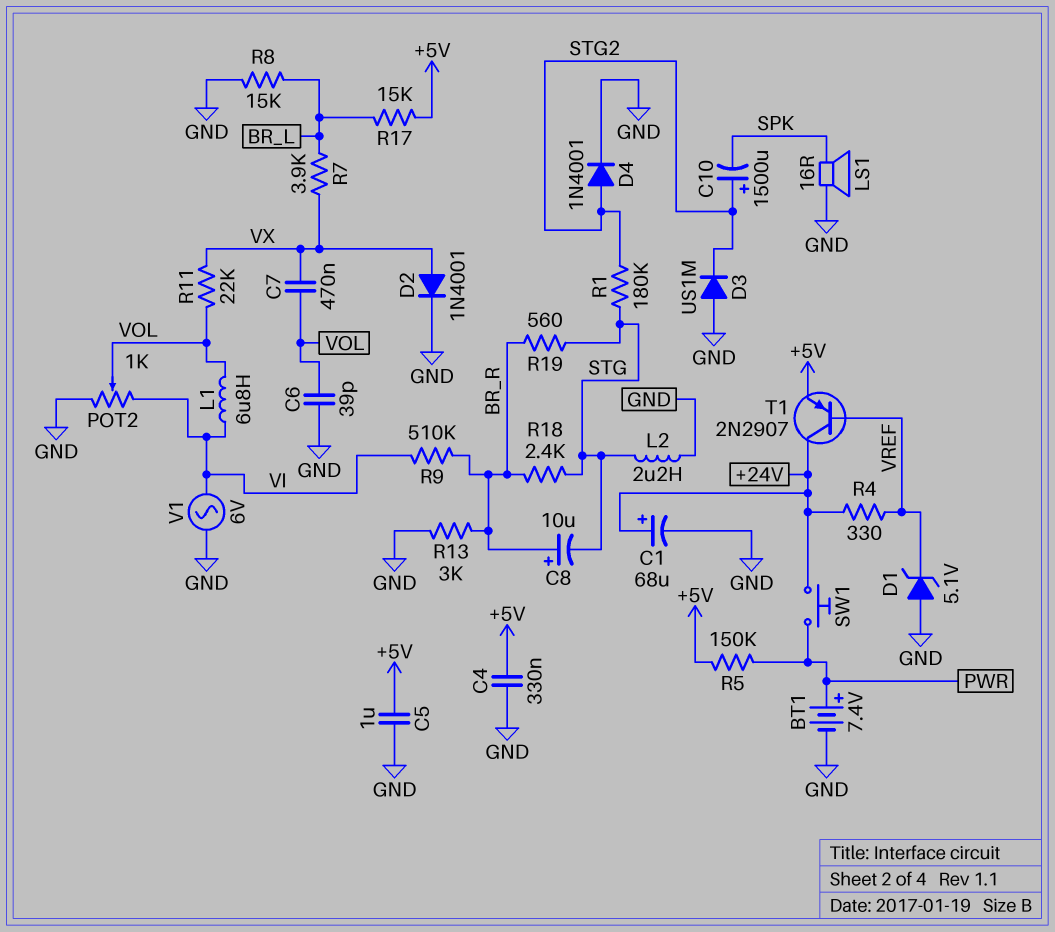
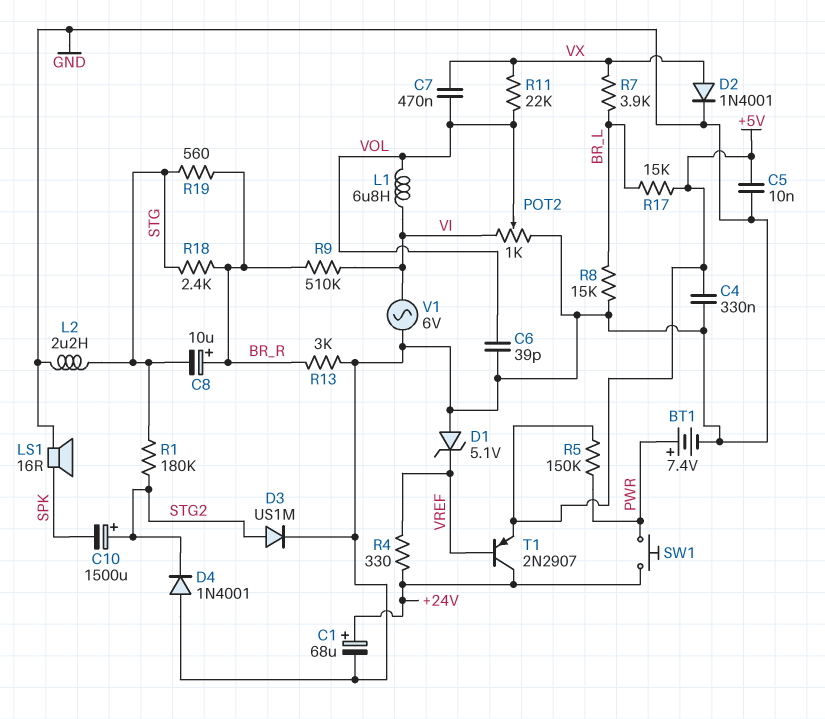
C5: 1uF (+5V, GND) -> 10nF (+5V, GND)
D3: diode US1M (A GND, K STG2) -> diode US1M (A STG2, K GND)
D4: diode 1N4001 (A STG2, K GND) -> diode 1N4001 (A GND, K STG2)

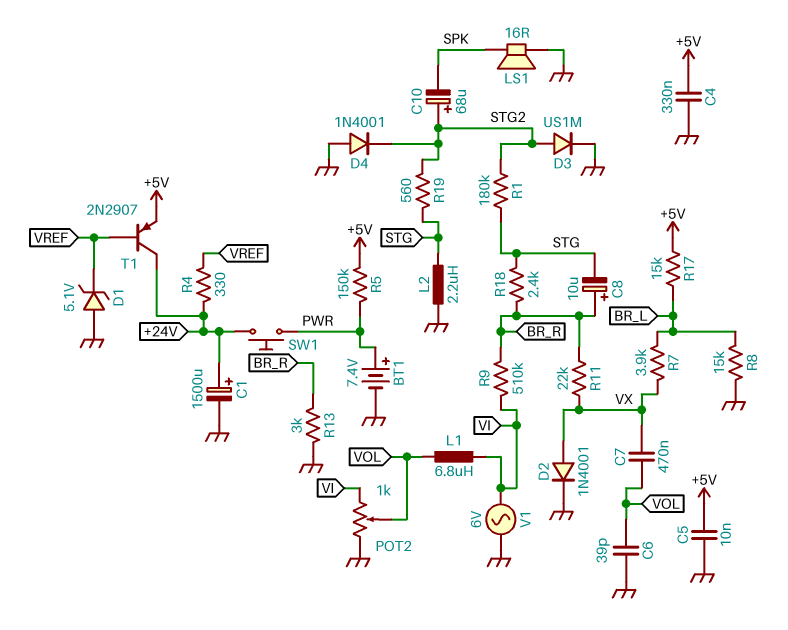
C1: 68uF (plus +24V, minus GND) -> 1500uF (plus +24V, minus GND)
C10: 1500uF (plus STG2, minus SPK) -> 68uF (plus STG2, minus SPK)
R11: 22k (VOL, VX) -> 22k (BR_R, VX)
R19: 560 (BR_R, STG) -> 560 (STG, STG2)

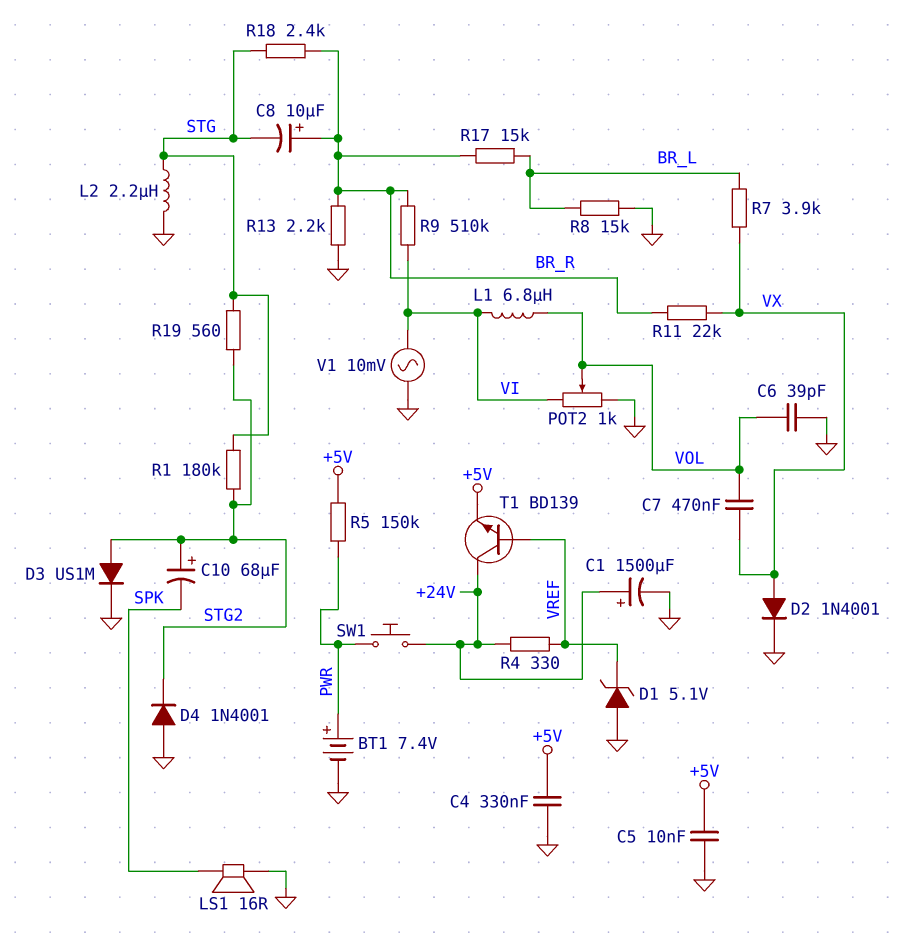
R13: 3k (BR_R, GND) -> 2.2k (BR_R, GND)
R17: 15k (+5V, BR_L) -> 15k (BR_L, BR_R)
T1: PNP 2N2907 (B VREF, C +24V, E +5V) -> NPN BD139 (B VREF, C +24V, E +5V)
V1: AC 6V (GND, VI) -> AC 10mV (GND, VI)

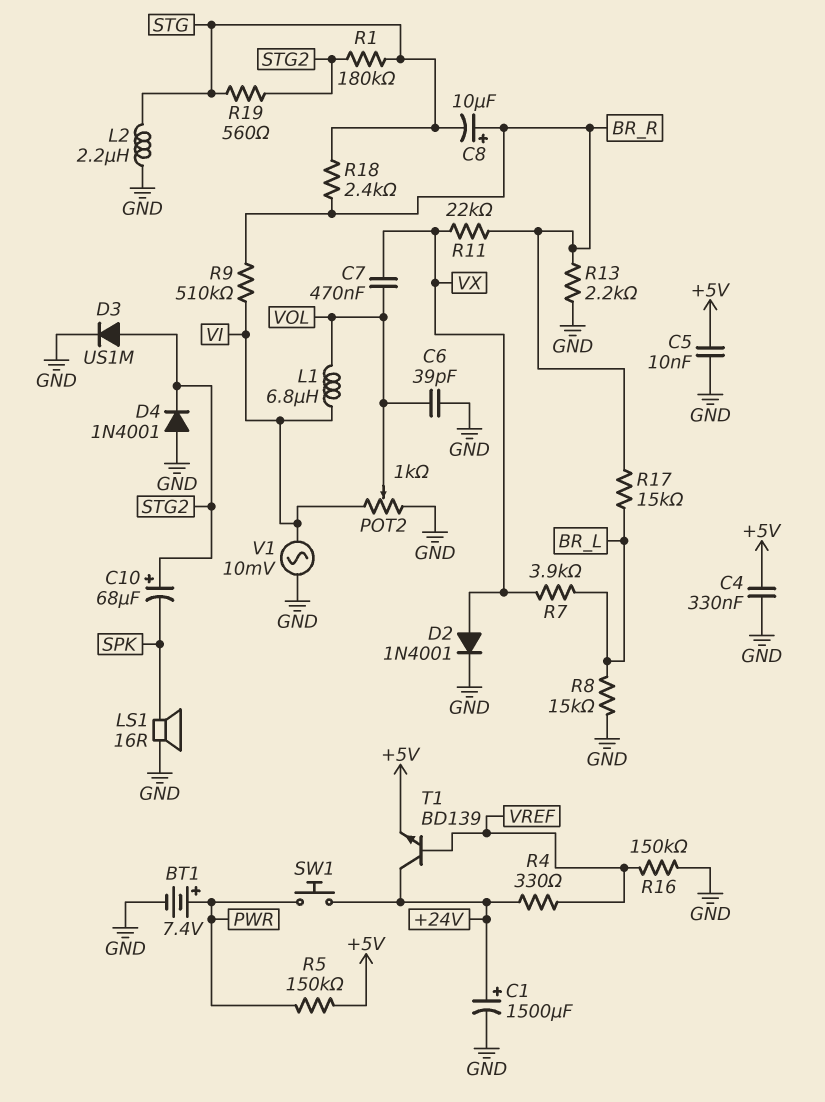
D1: zener 5.1V (A GND, K VREF) -> none
R16: none -> 150k (GND, VREF)

